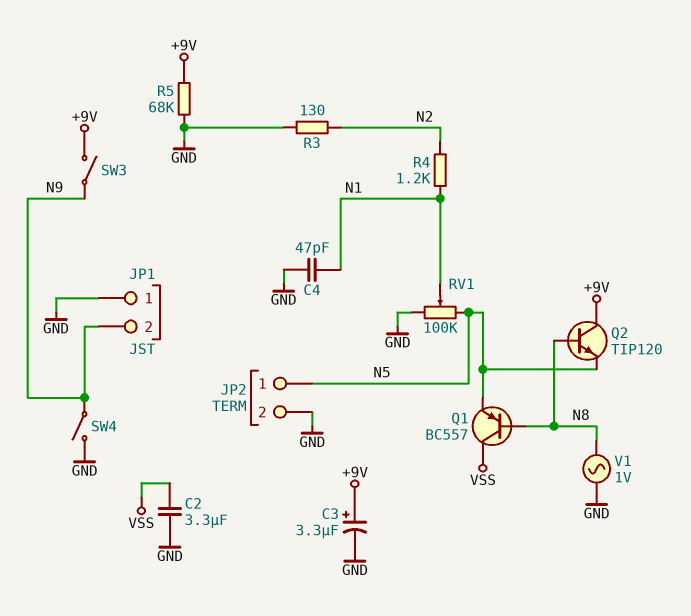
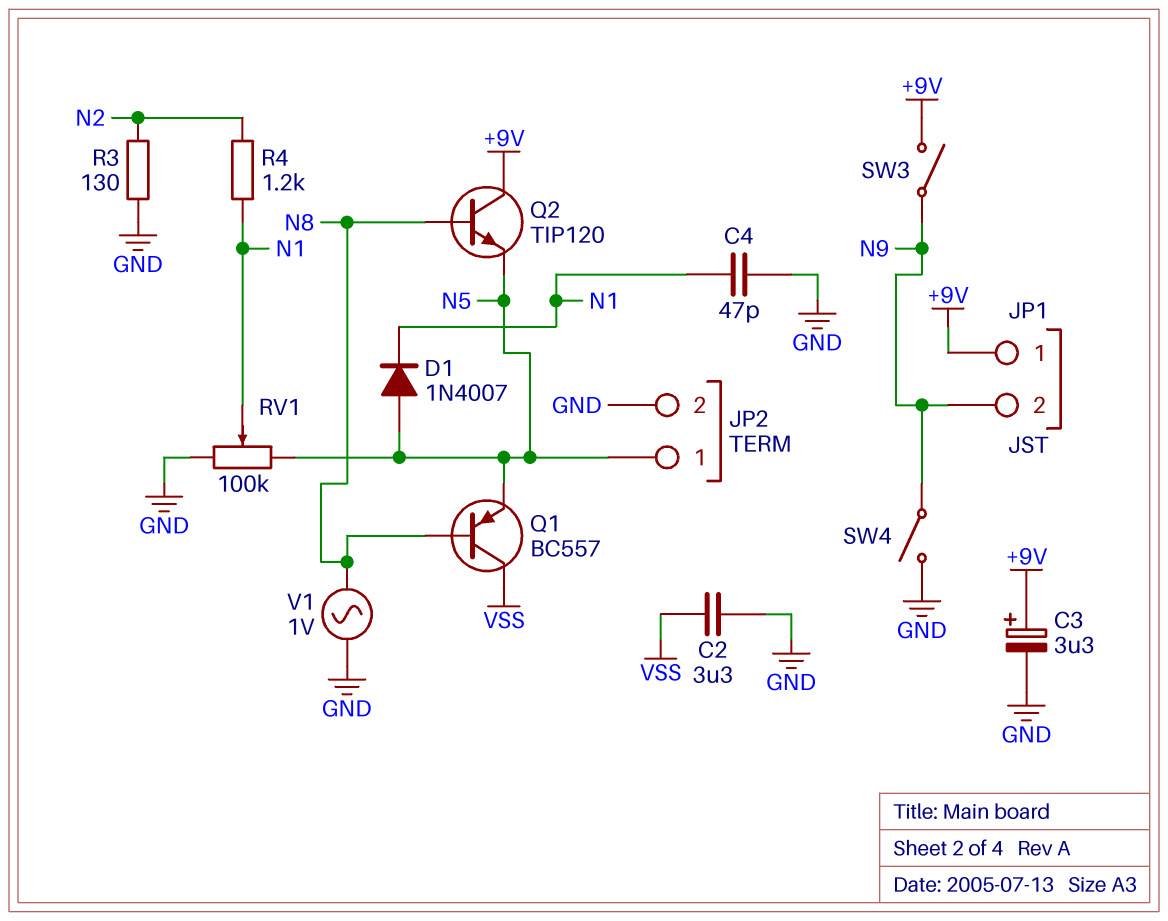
D1: none -> diode 1N4007 (A N5, K N1)
JP1 pin 1: GND -> +9V
R5: 68k (+9V, GND) -> none

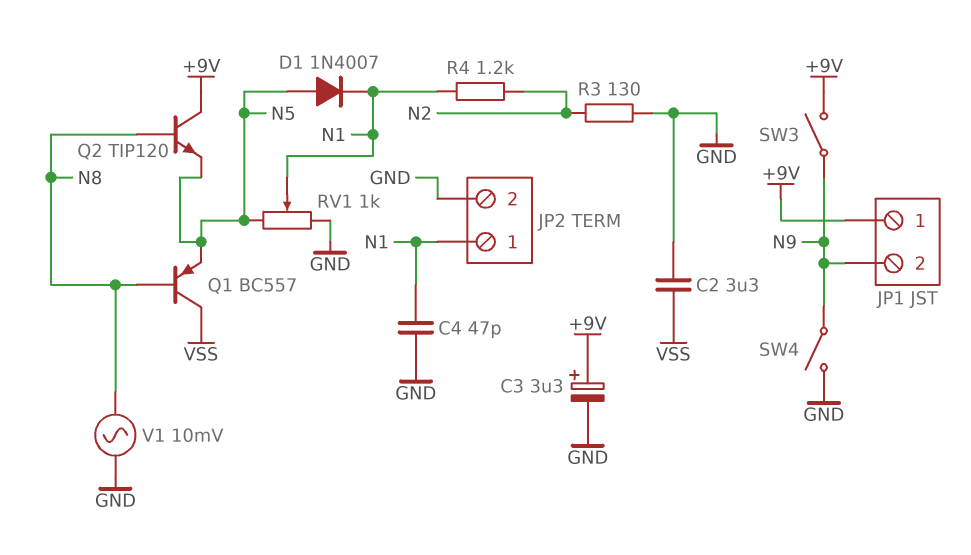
JP2 pin 1: N5 -> N1
RV1: 100k (GND, N5, wiper N1) -> 1k (GND, N5, wiper N1)
V1: AC 1V (GND, N8) -> AC 10mV (GND, N8)

